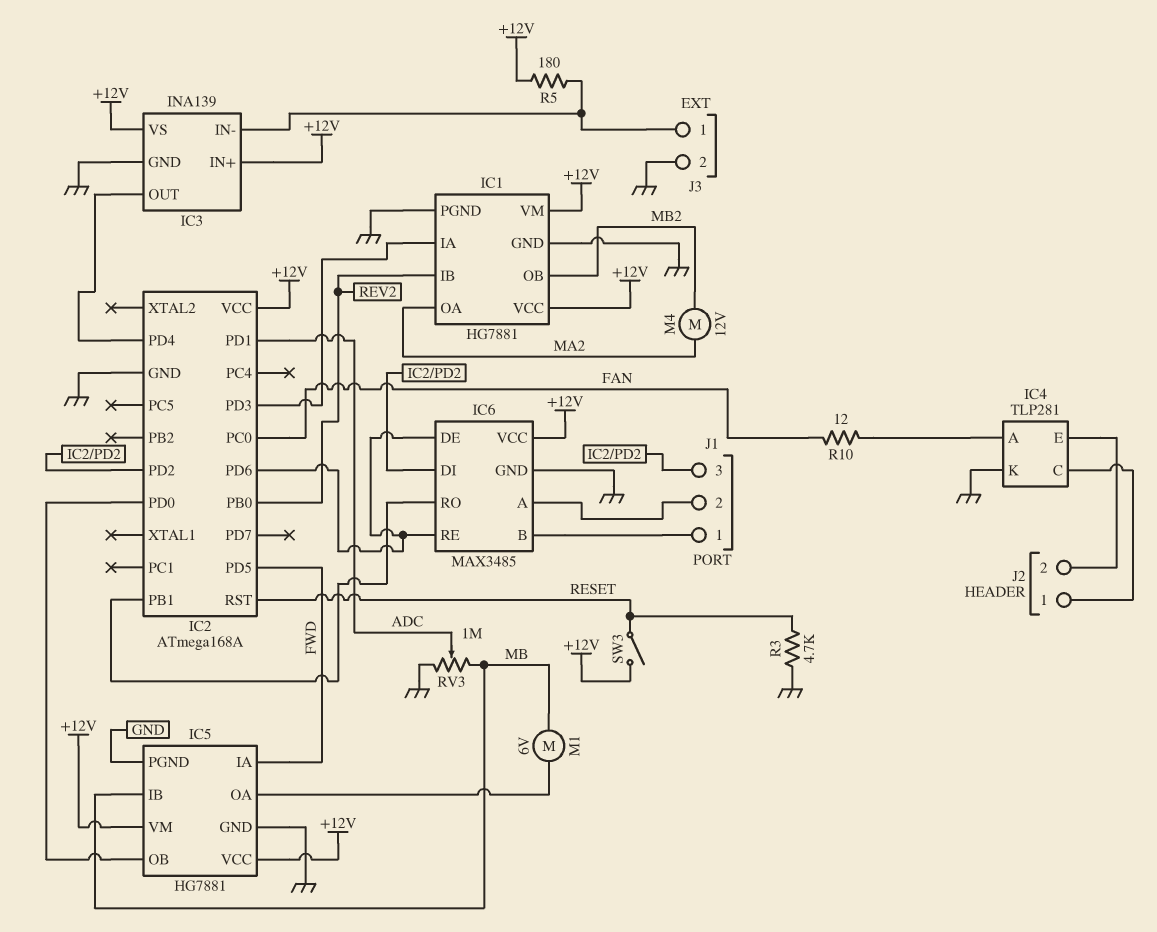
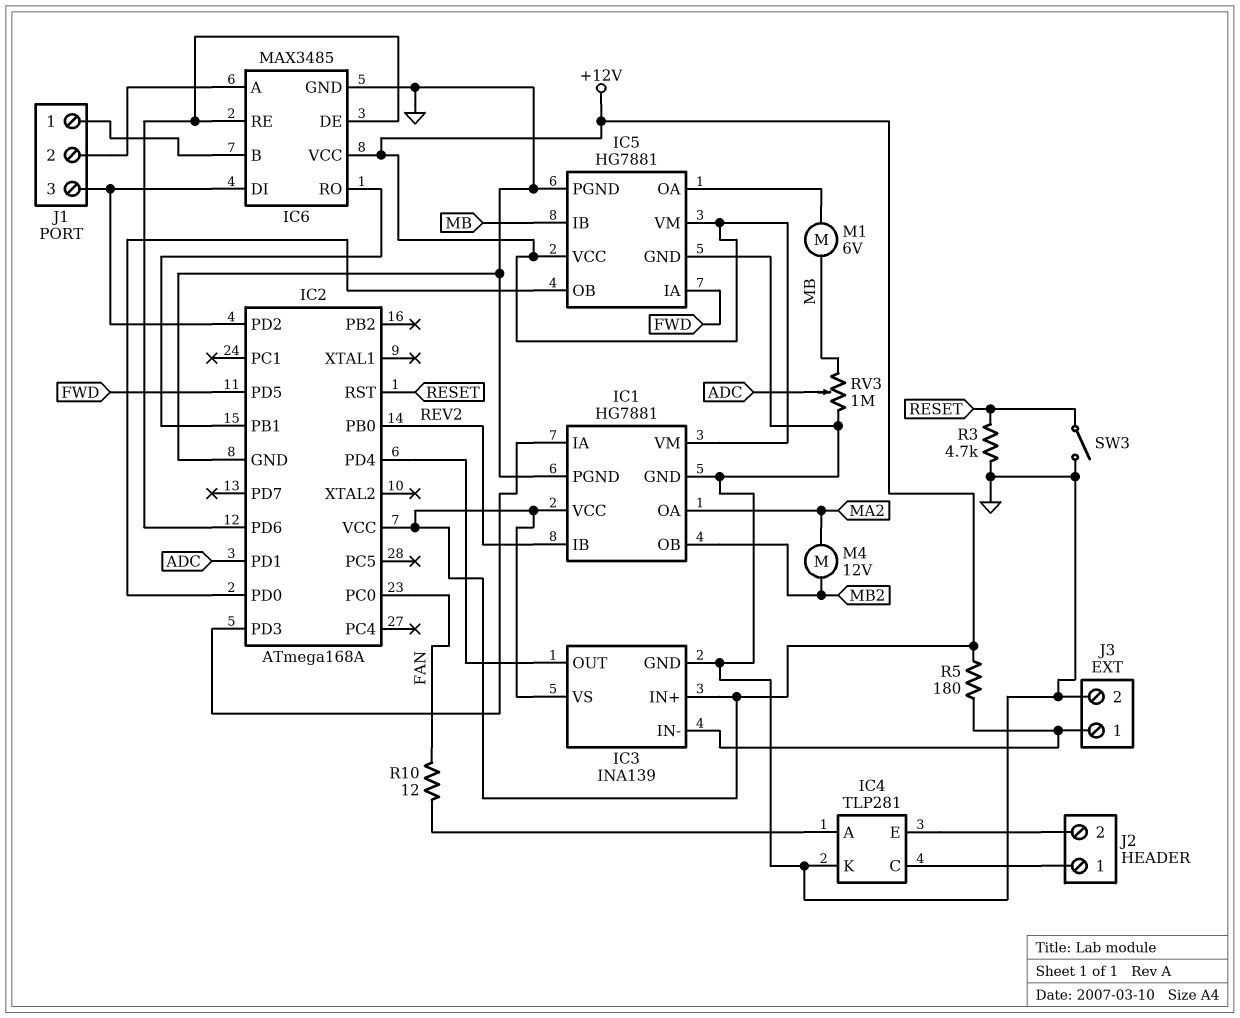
SW3: switch (+12V, RESET) -> switch (GND, RESET)

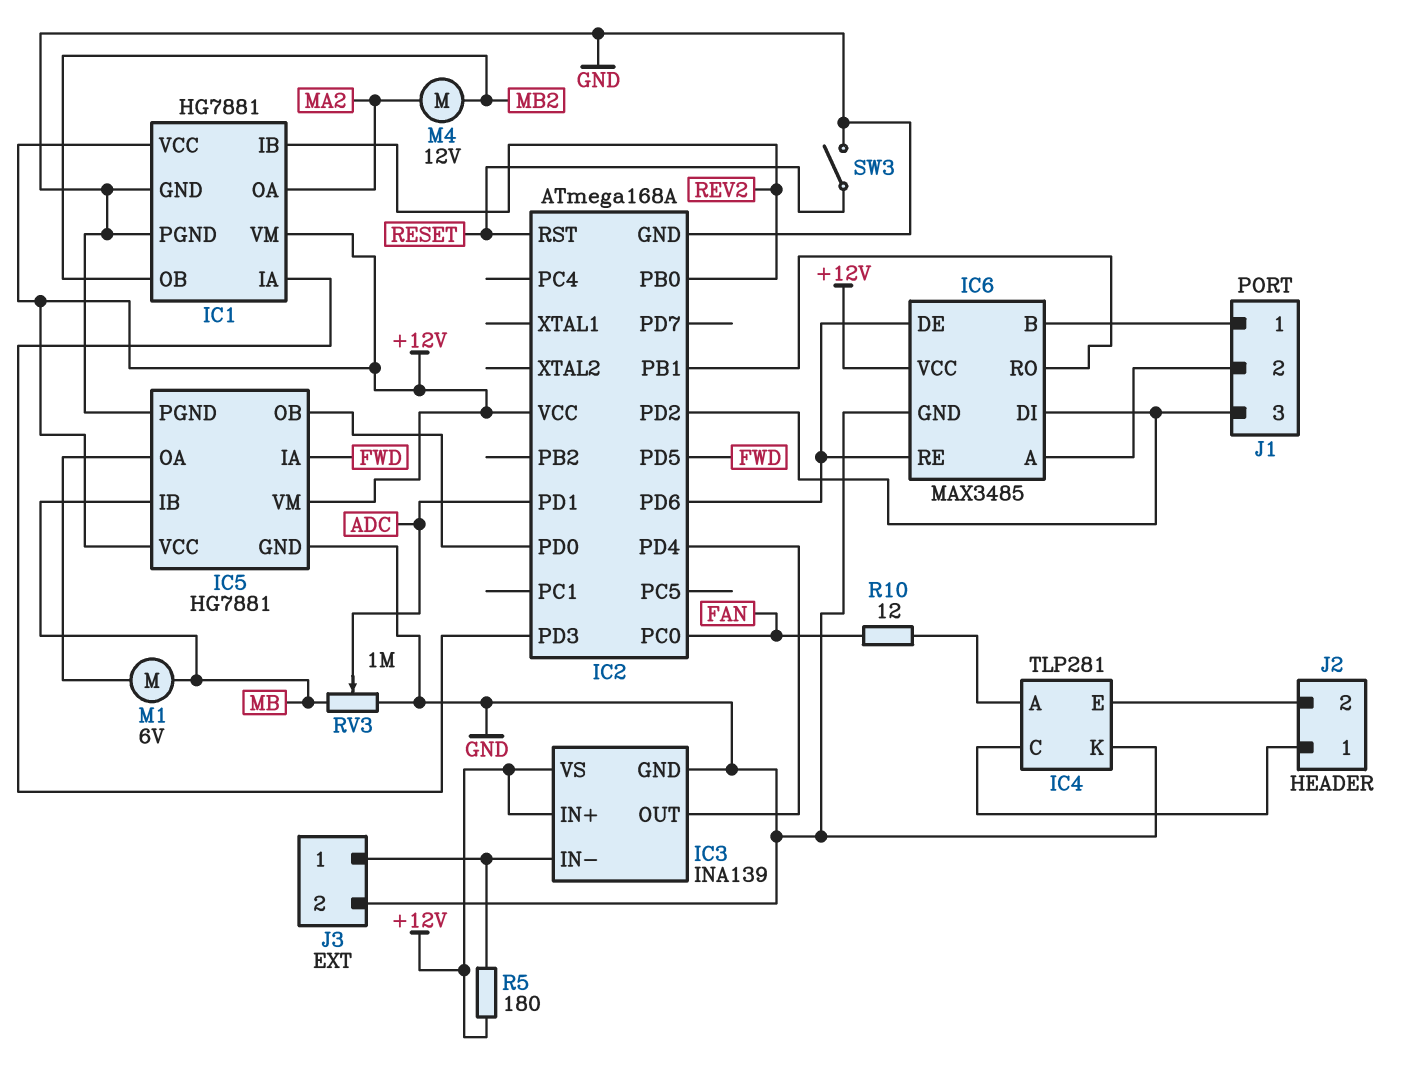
R3: 4.7k (GND, RESET) -> none

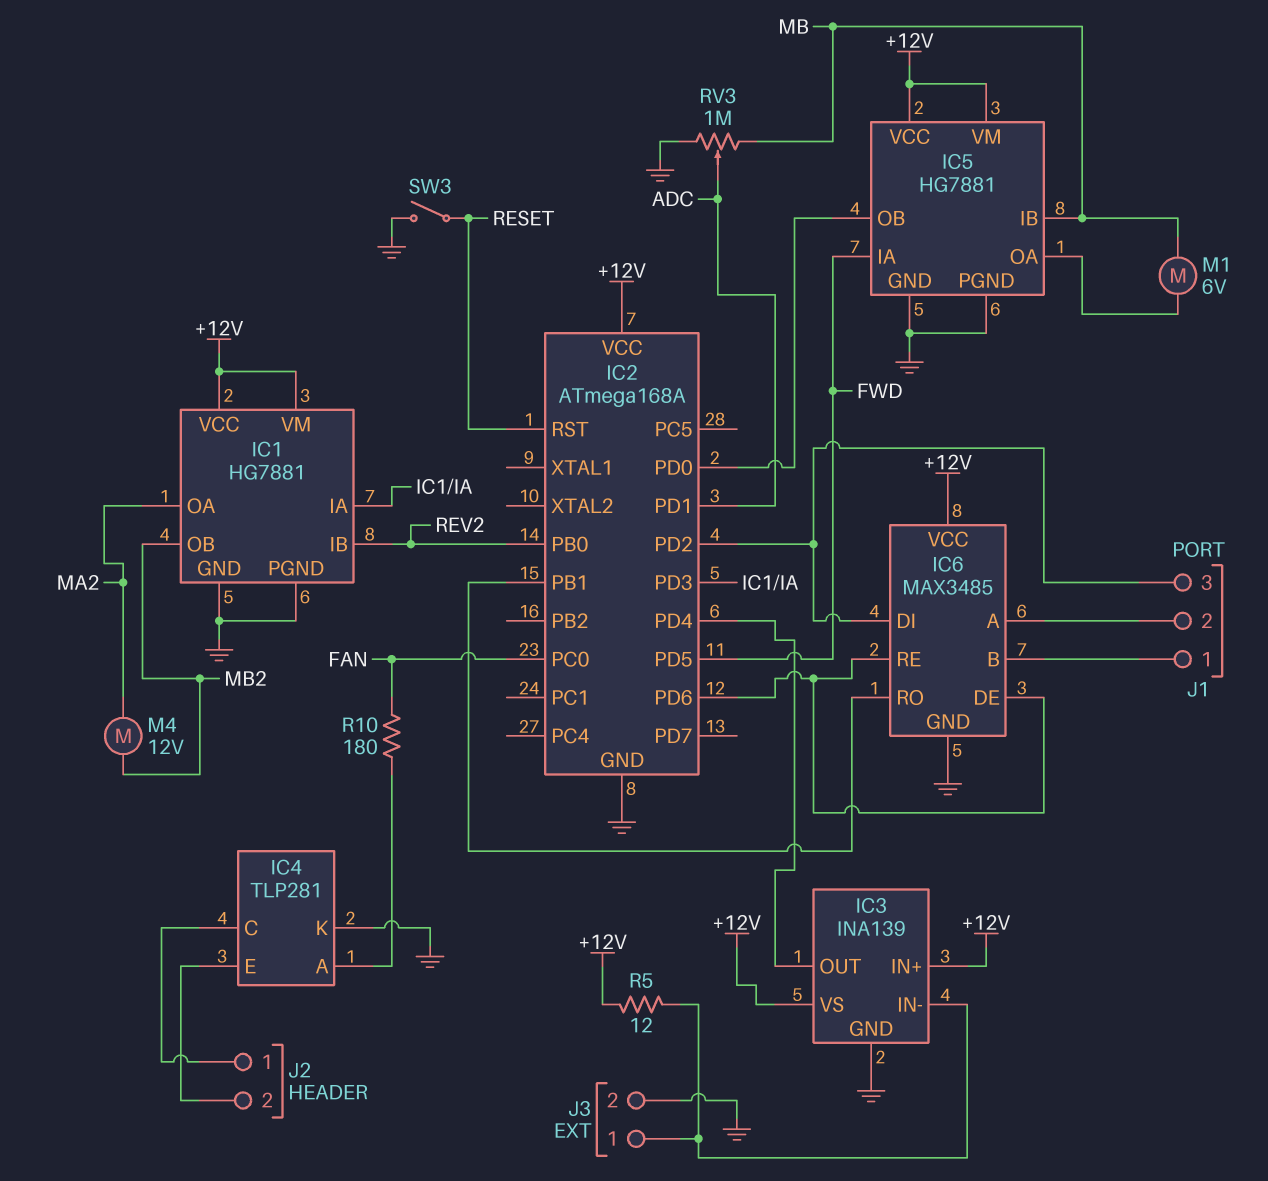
R5: 180 (+12V, IC3/IN-) -> 12 (+12V, IC3/IN-)
R10: 12 (FAN, IC4/A) -> 180 (FAN, IC4/A)

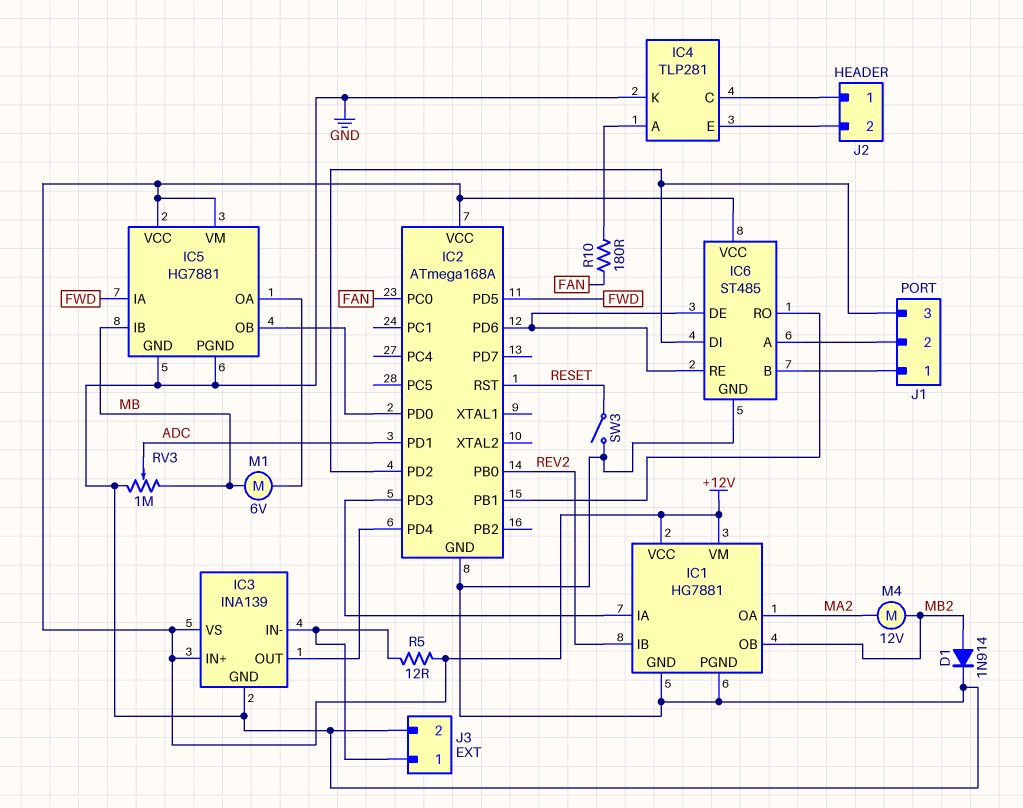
D1: none -> diode 1N914 (A MB2, K GND)
IC6: MAX3485 -> ST485

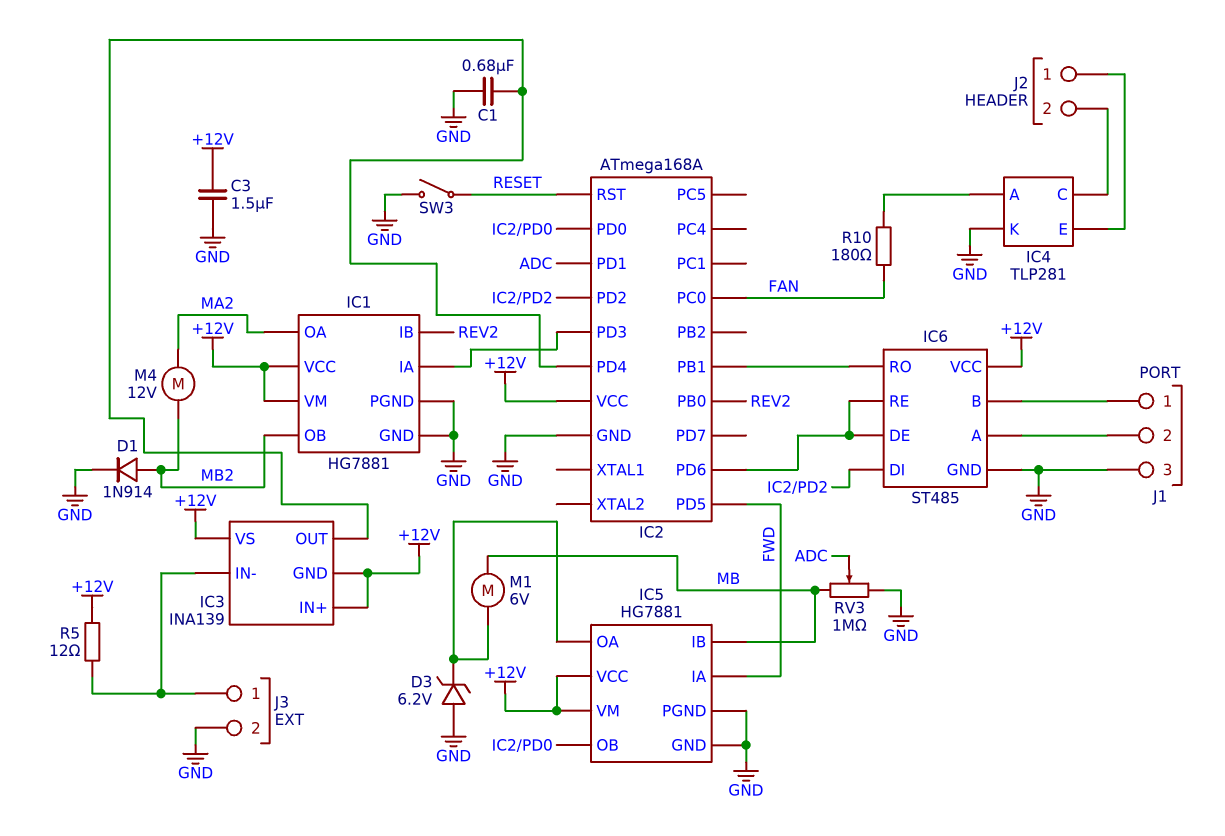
C1: none -> 680nF (GND, IC2/PD4)
C3: none -> 1.5uF (+12V, GND)
D3: none -> zener 6.2V (A GND, K IC5/OA)
IC3 pin GND: GND -> +12V
J1 pin 3: IC2/PD2 -> GND
J2 pin 1: IC4/C -> IC4/E
J2 pin 2: IC4/E -> IC4/C

